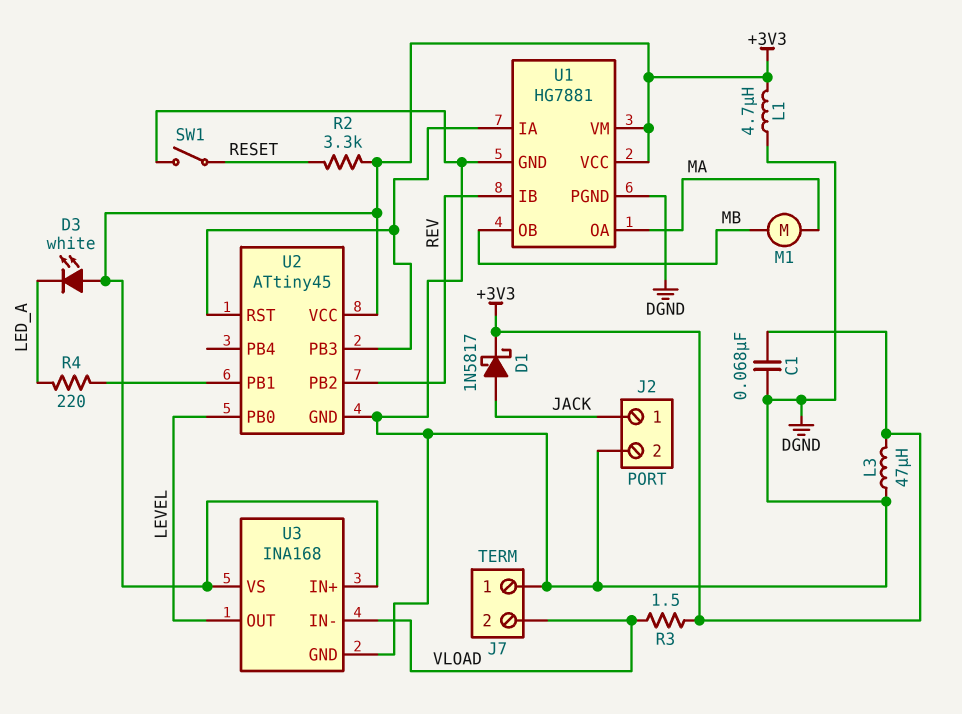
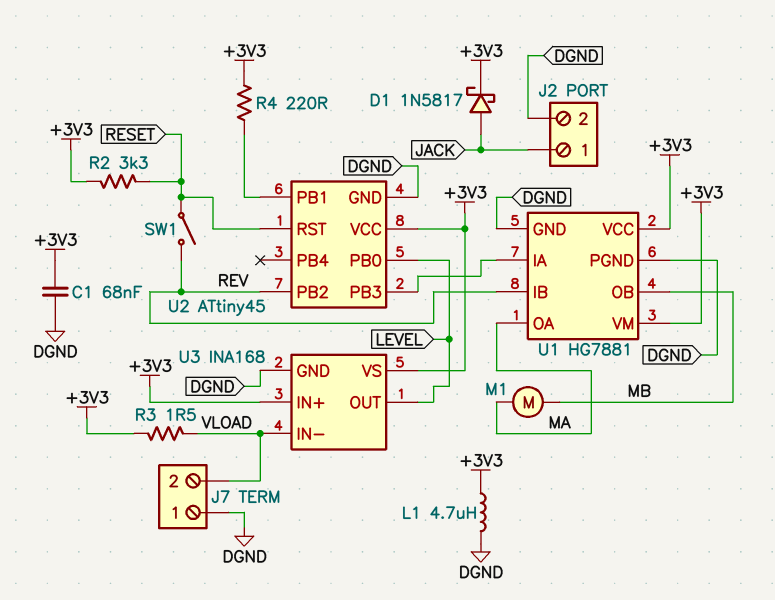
D3: LED white (A +3V3, K LED_A) -> none
L3: 47uH (+3V3, DGND) -> none
R4: 220 (LED_A, U2/PB1) -> 220 (+3V3, U2/PB1)
SW1: switch (DGND, RESET) -> switch (RESET, REV)
U2 pin RST: U1/IA -> RESET

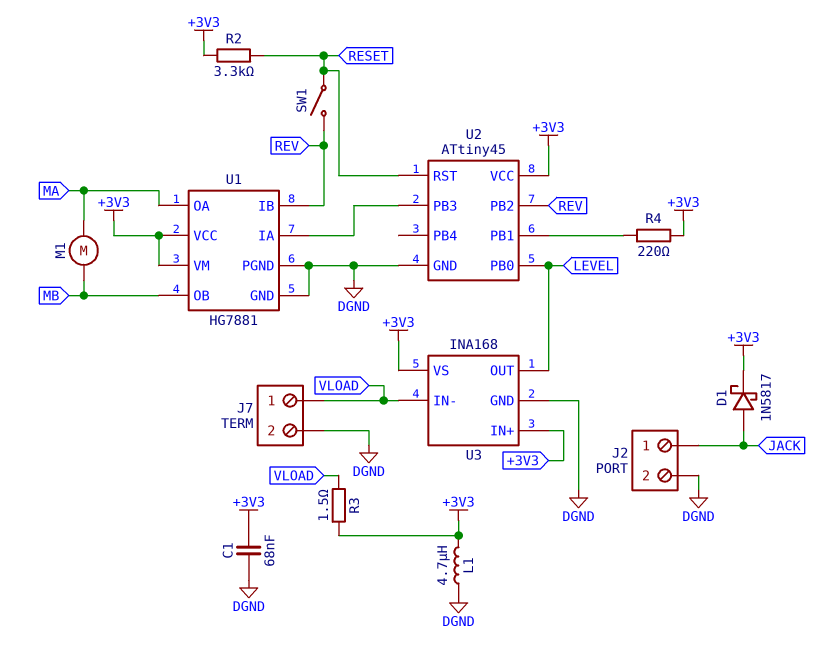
J7 pin 1: DGND -> VLOAD
J7 pin 2: VLOAD -> DGND

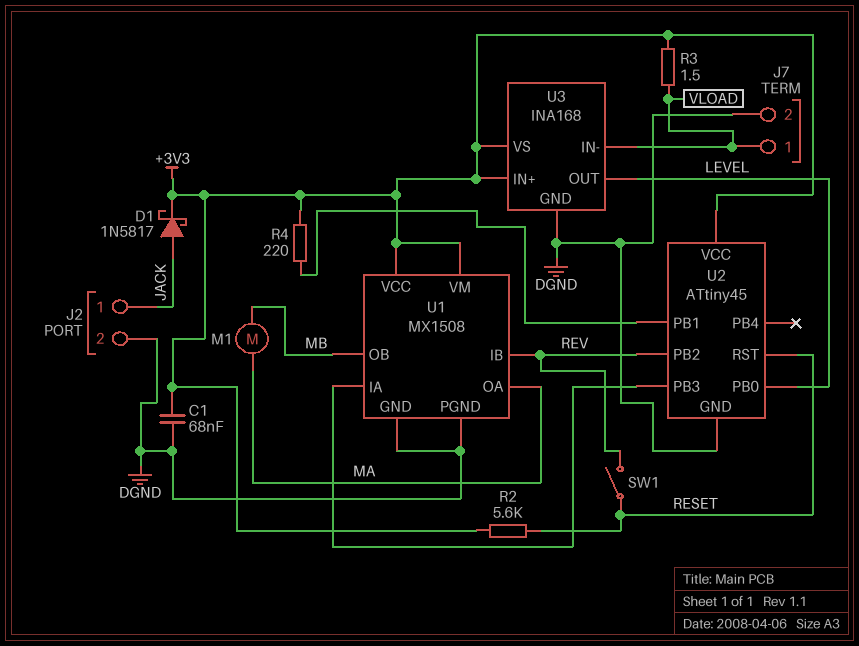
L1: 4.7uH (+3V3, DGND) -> none
R2: 3.3k (+3V3, RESET) -> 5.6k (+3V3, RESET)
U1: HG7881 -> MX1508

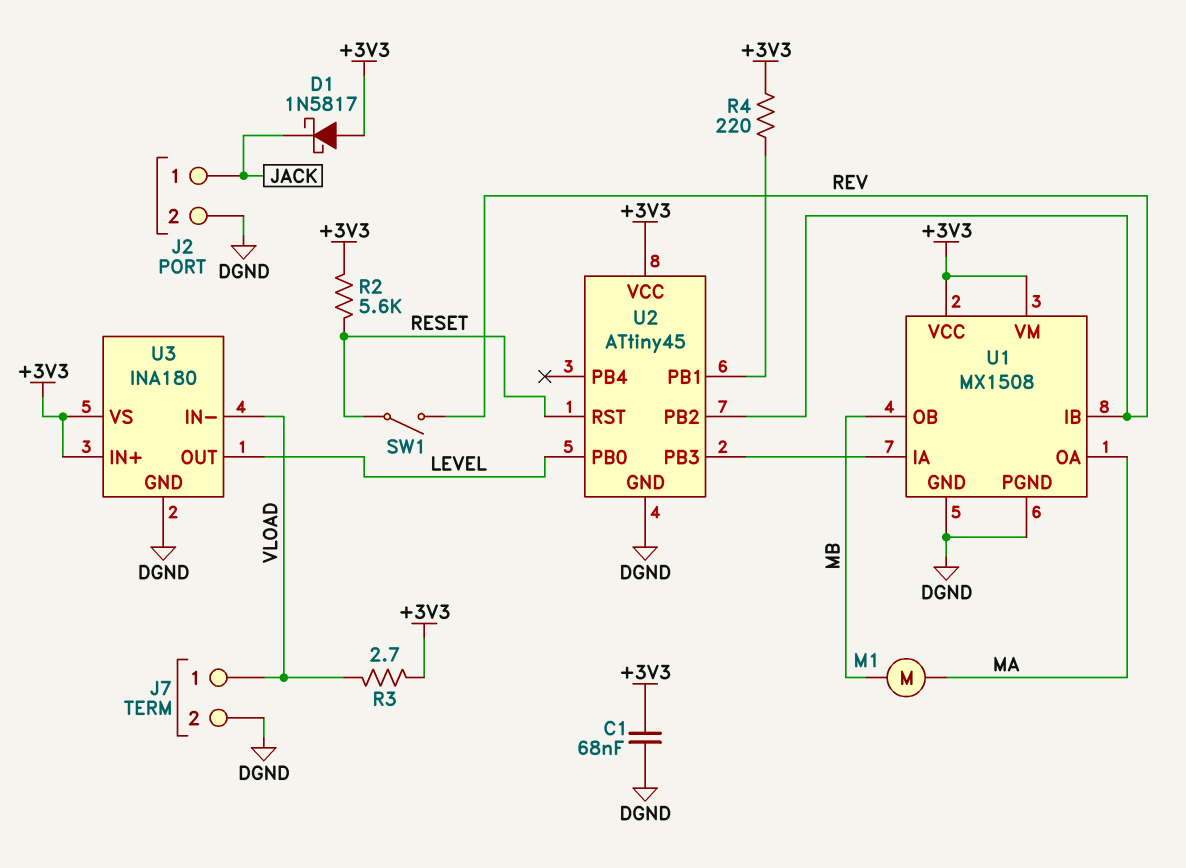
D1: schottky 1N5817 (A JACK, K +3V3) -> schottky 1N5817 (A +3V3, K JACK)
R3: 1.5 (+3V3, VLOAD) -> 2.7 (+3V3, VLOAD)
U3: INA168 -> INA180

